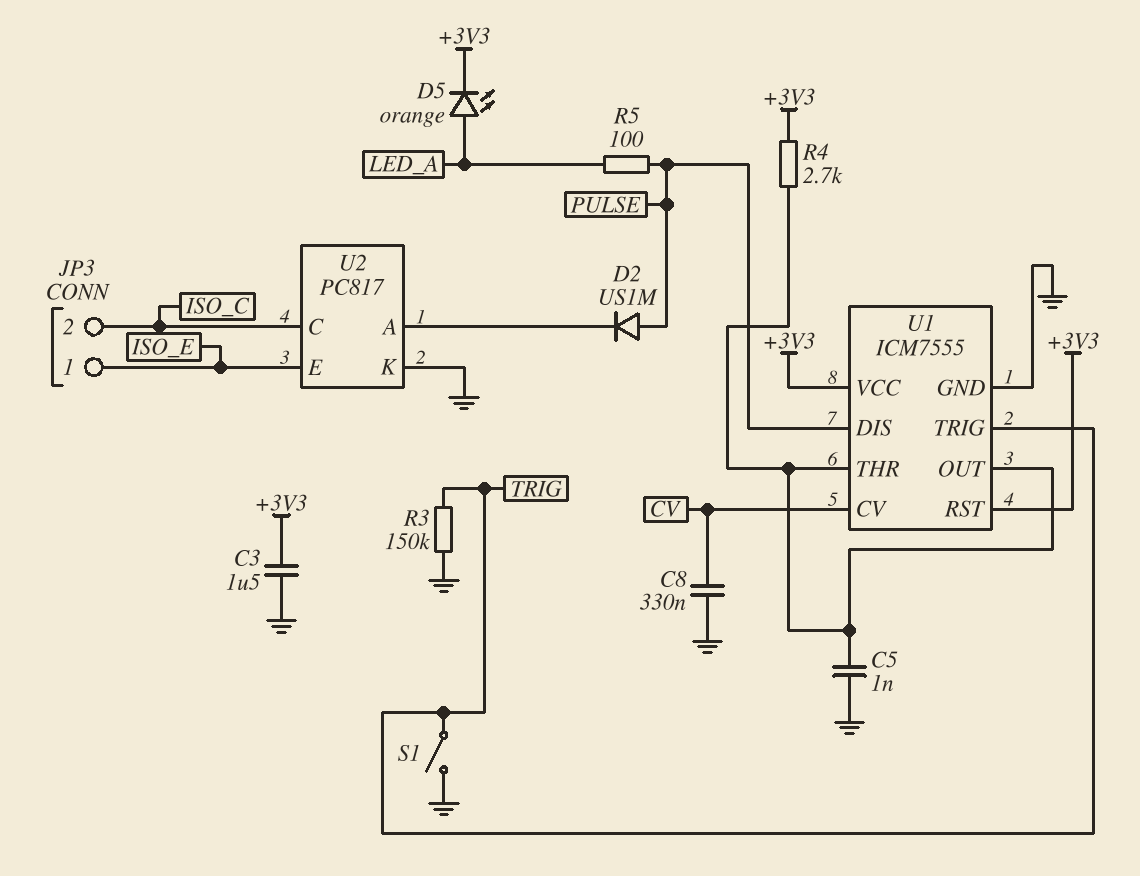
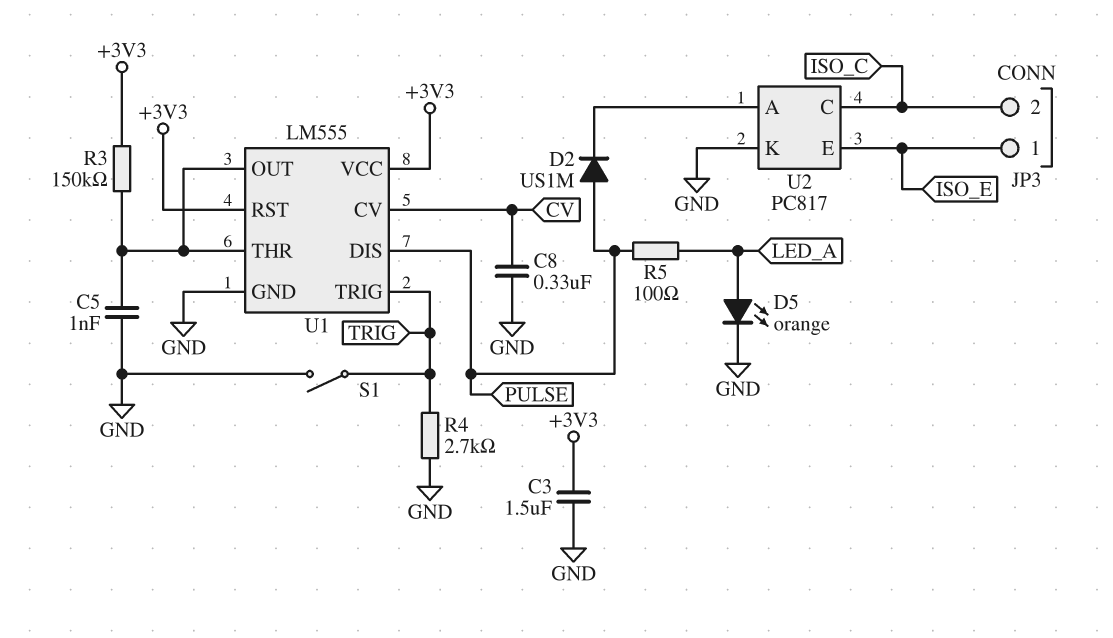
D5: LED orange (A LED_A, K +3V3) -> LED orange (A LED_A, K GND)
R3: 150k (GND, TRIG) -> 150k (+3V3, U1/OUT)
R4: 2.7k (+3V3, U1/OUT) -> 2.7k (GND, TRIG)
U1: ICM7555 -> LM555

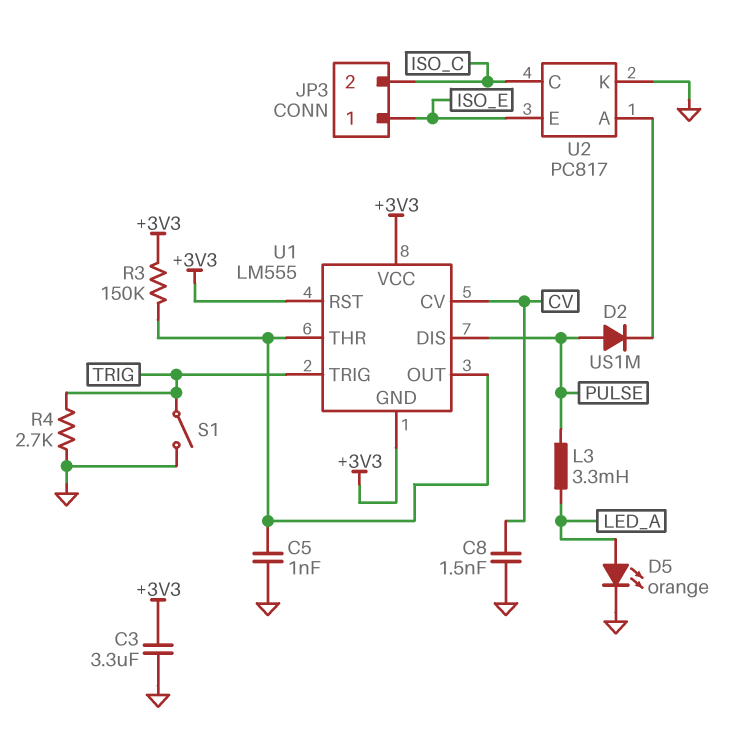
C3: 1.5uF (+3V3, GND) -> 3.3uF (+3V3, GND)
C8: 330nF (CV, GND) -> 1.5nF (CV, GND)
L3: none -> 3.3mH (LED_A, PULSE)
R5: 100 (LED_A, PULSE) -> none
U1 pin GND: GND -> +3V3

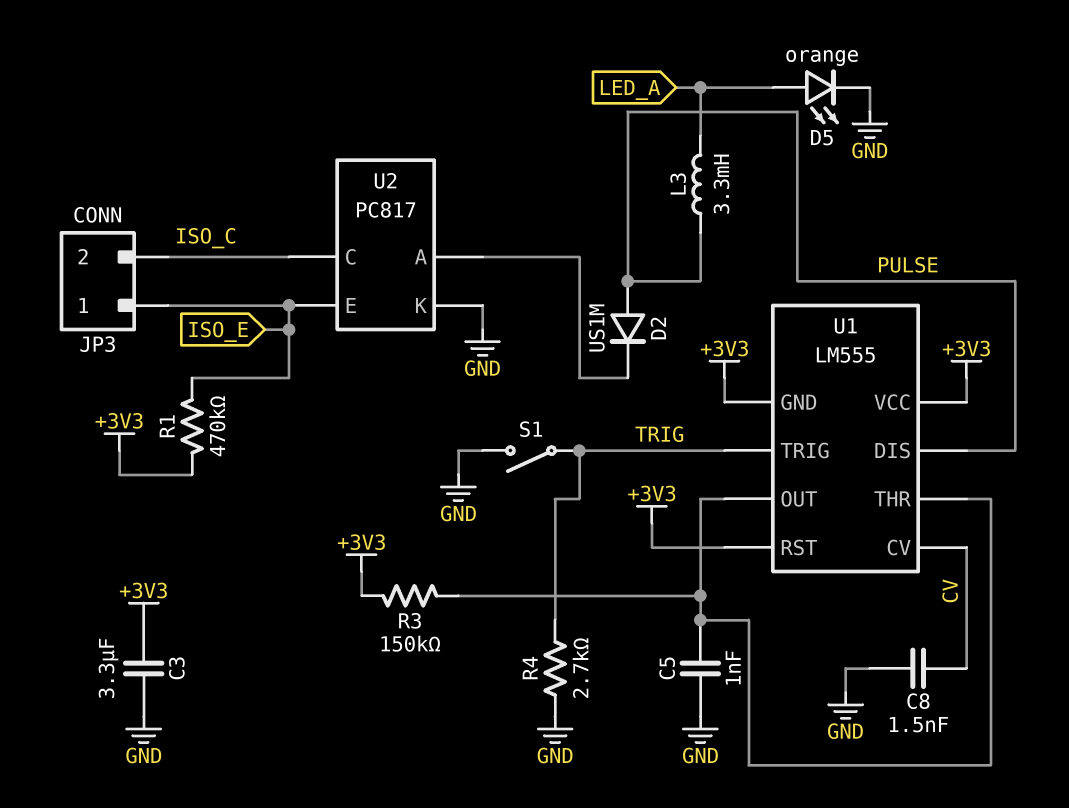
R1: none -> 470k (+3V3, ISO_E)

